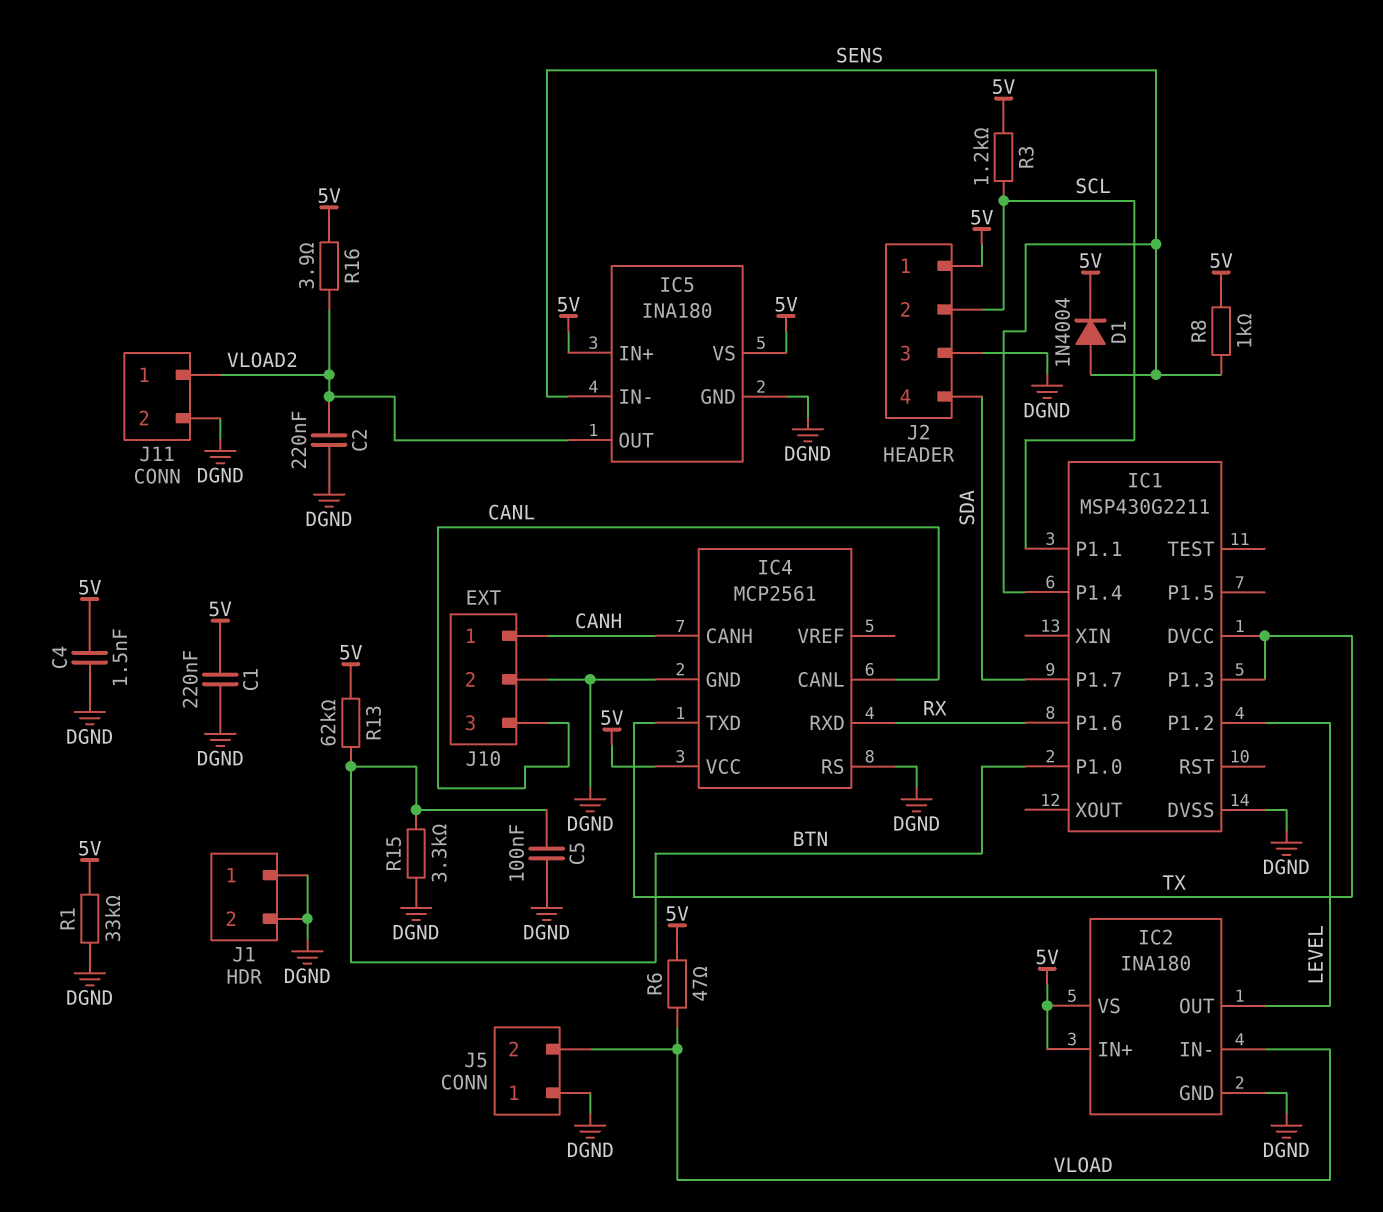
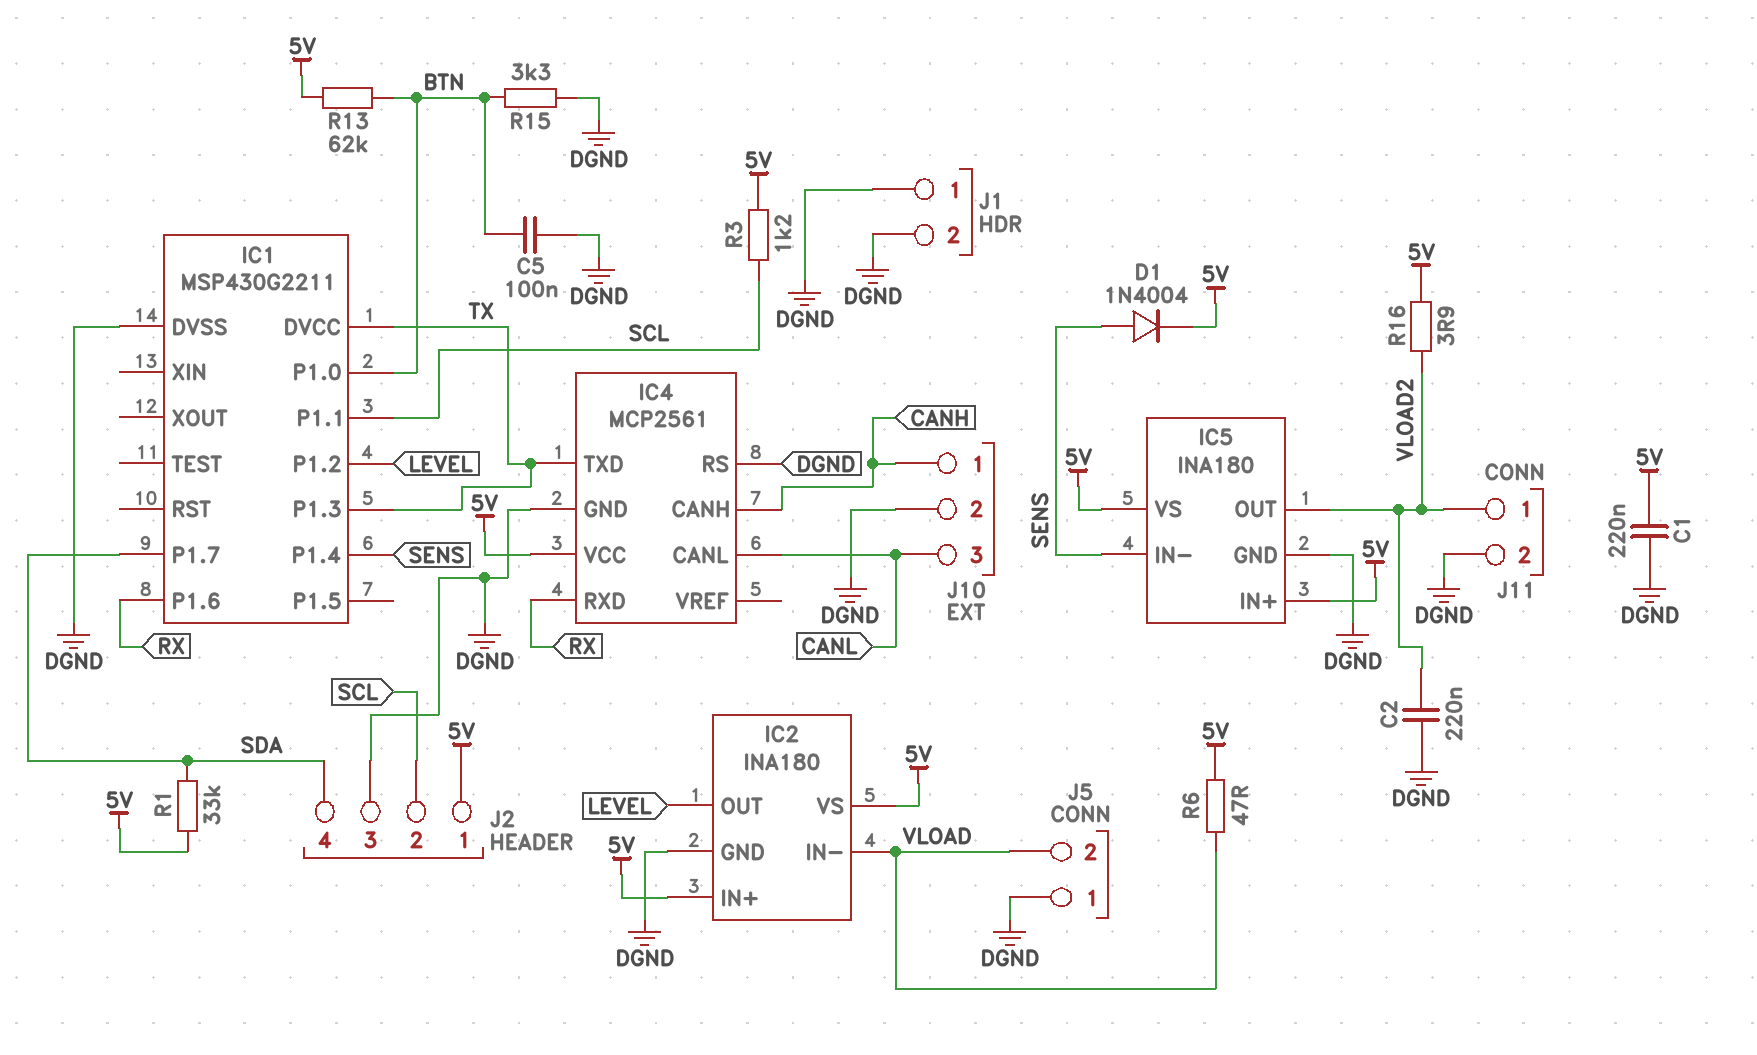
C4: 1.5nF (5V, DGND) -> none
R1: 33k (5V, DGND) -> 33k (5V, SDA)
R8: 1k (5V, SENS) -> none

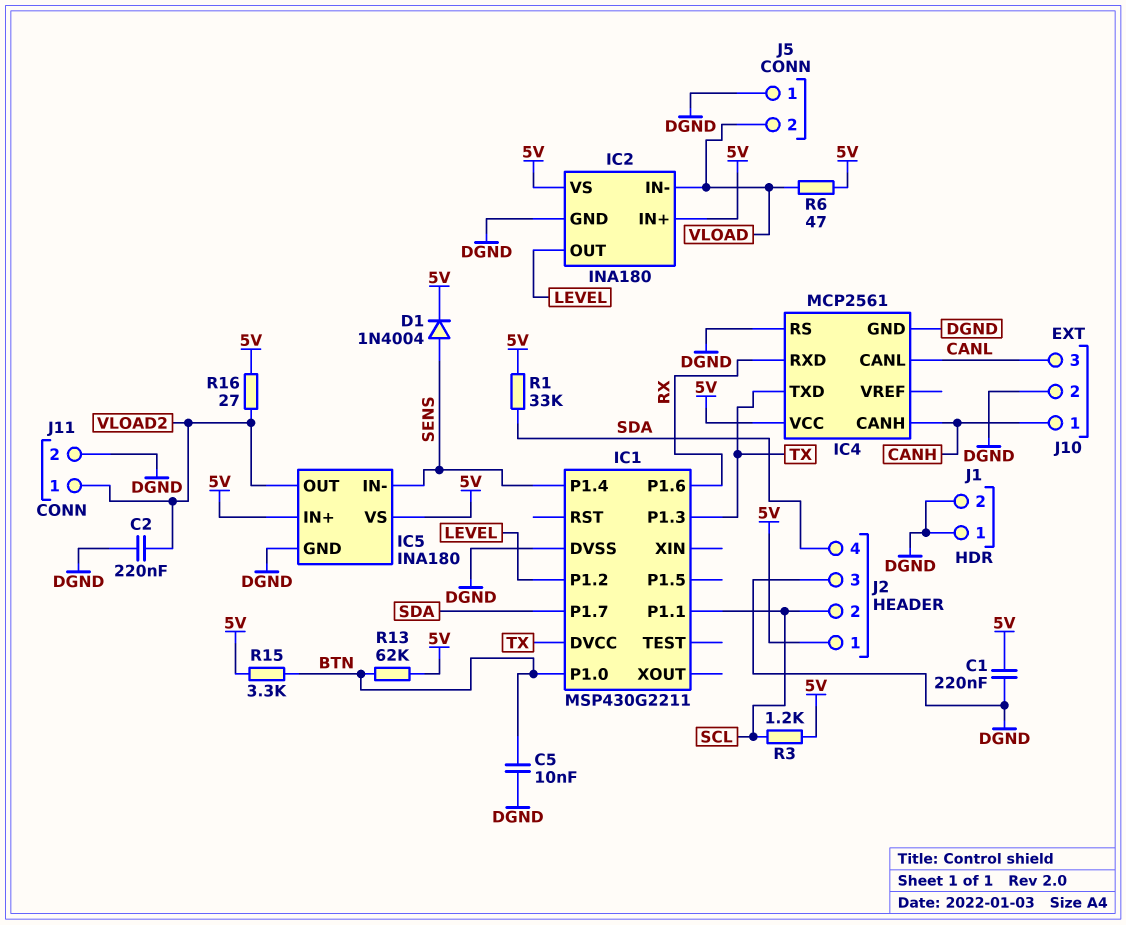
C5: 100nF (BTN, DGND) -> 10nF (BTN, DGND)
R15: 3.3k (BTN, DGND) -> 3.3k (5V, BTN)
R16: 3.9 (5V, VLOAD2) -> 27 (5V, VLOAD2)

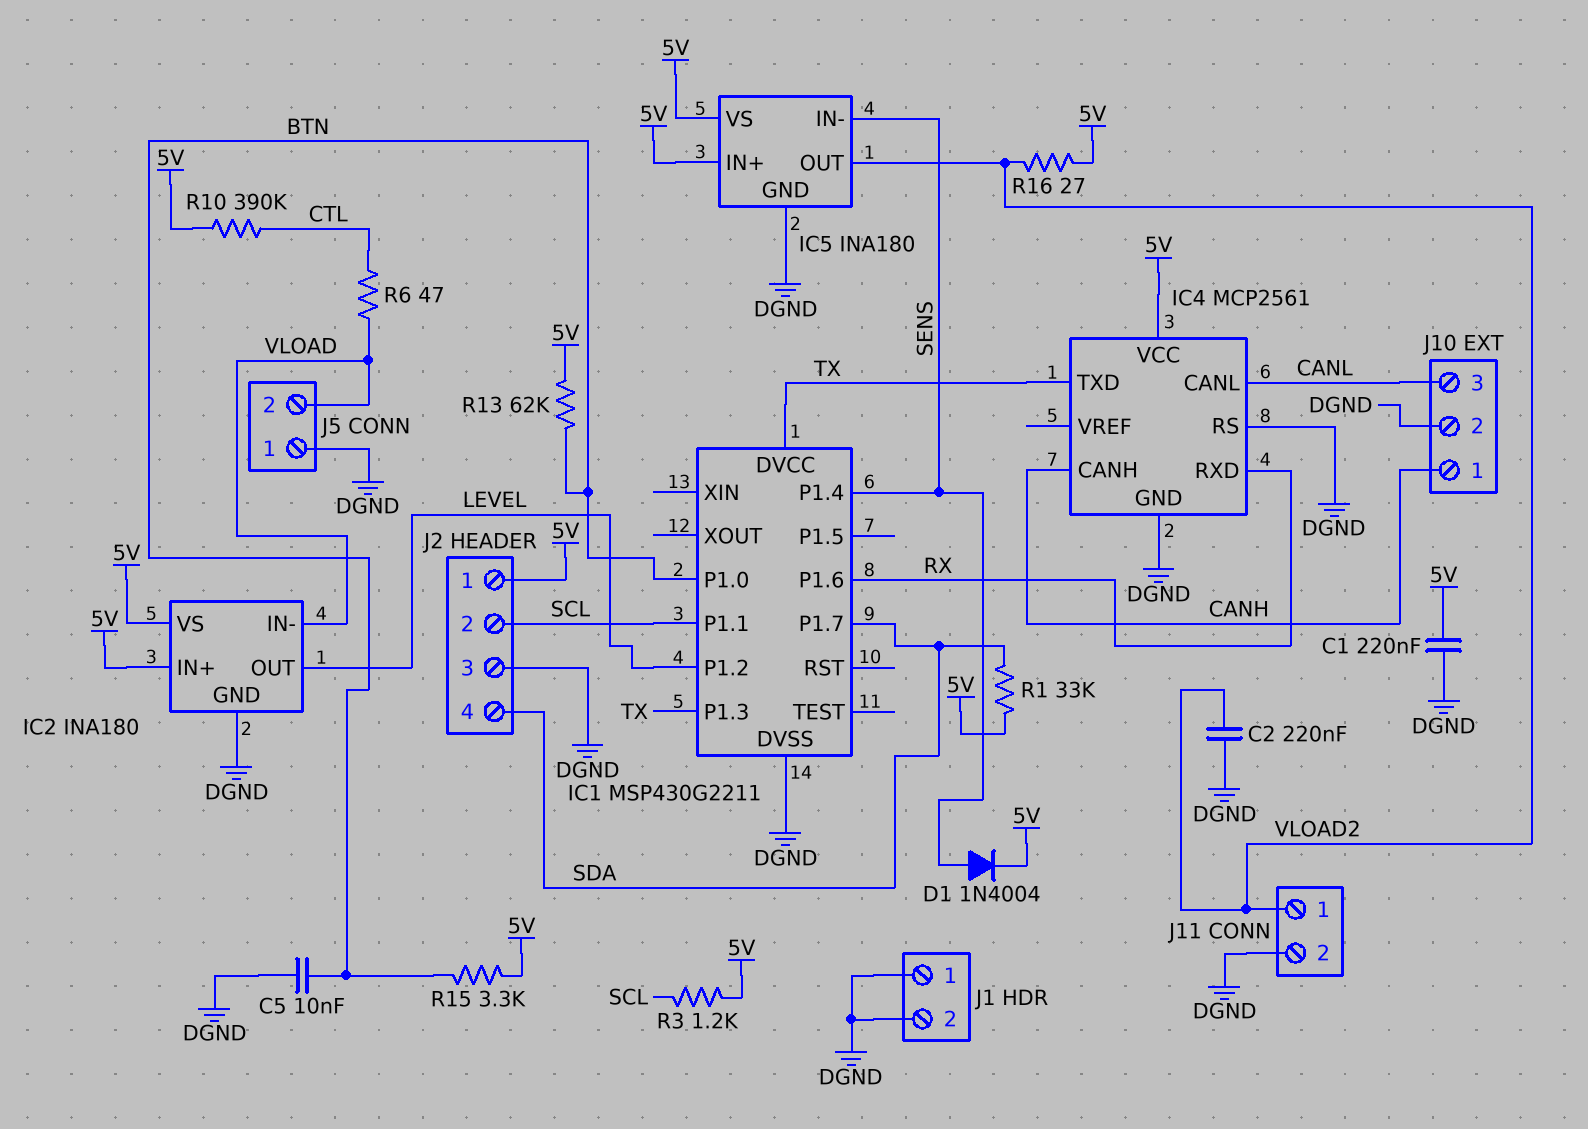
R6: 47 (5V, VLOAD) -> 47 (CTL, VLOAD)
R10: none -> 390k (5V, CTL)

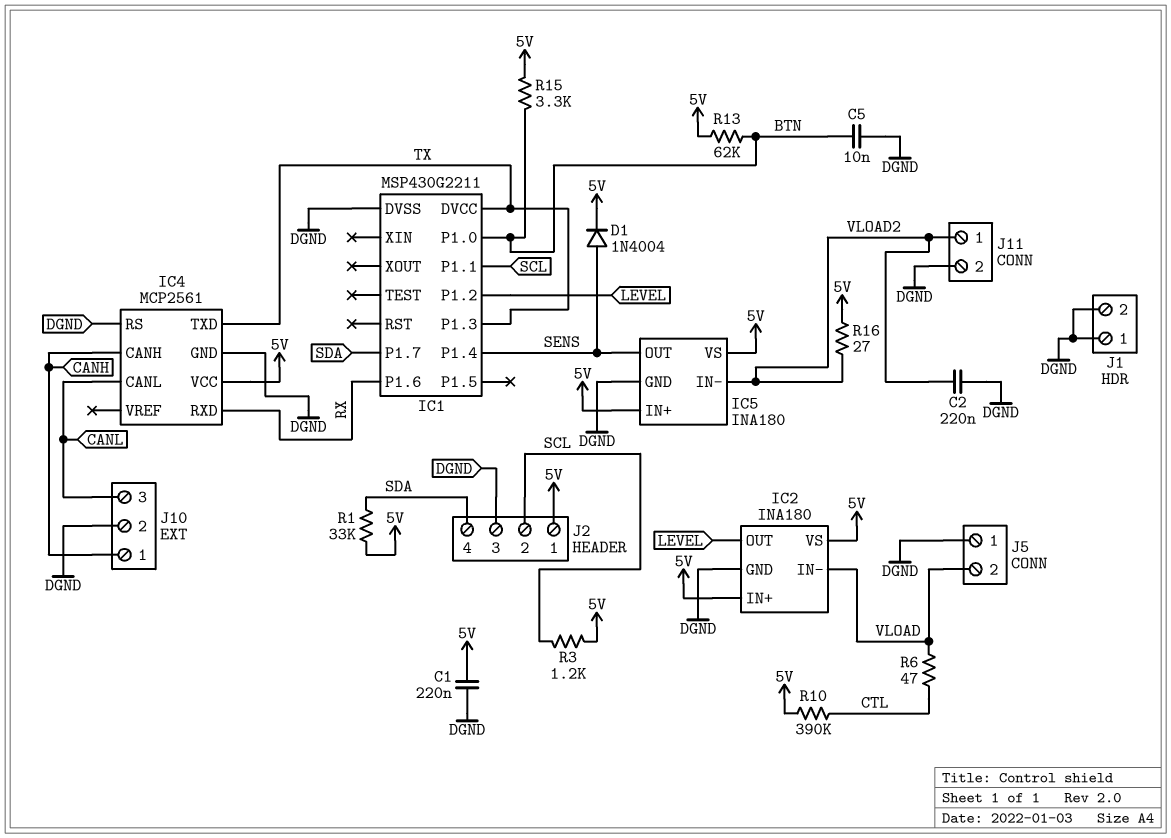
IC5 pin IN-: SENS -> VLOAD2
IC5 pin OUT: VLOAD2 -> SENS

